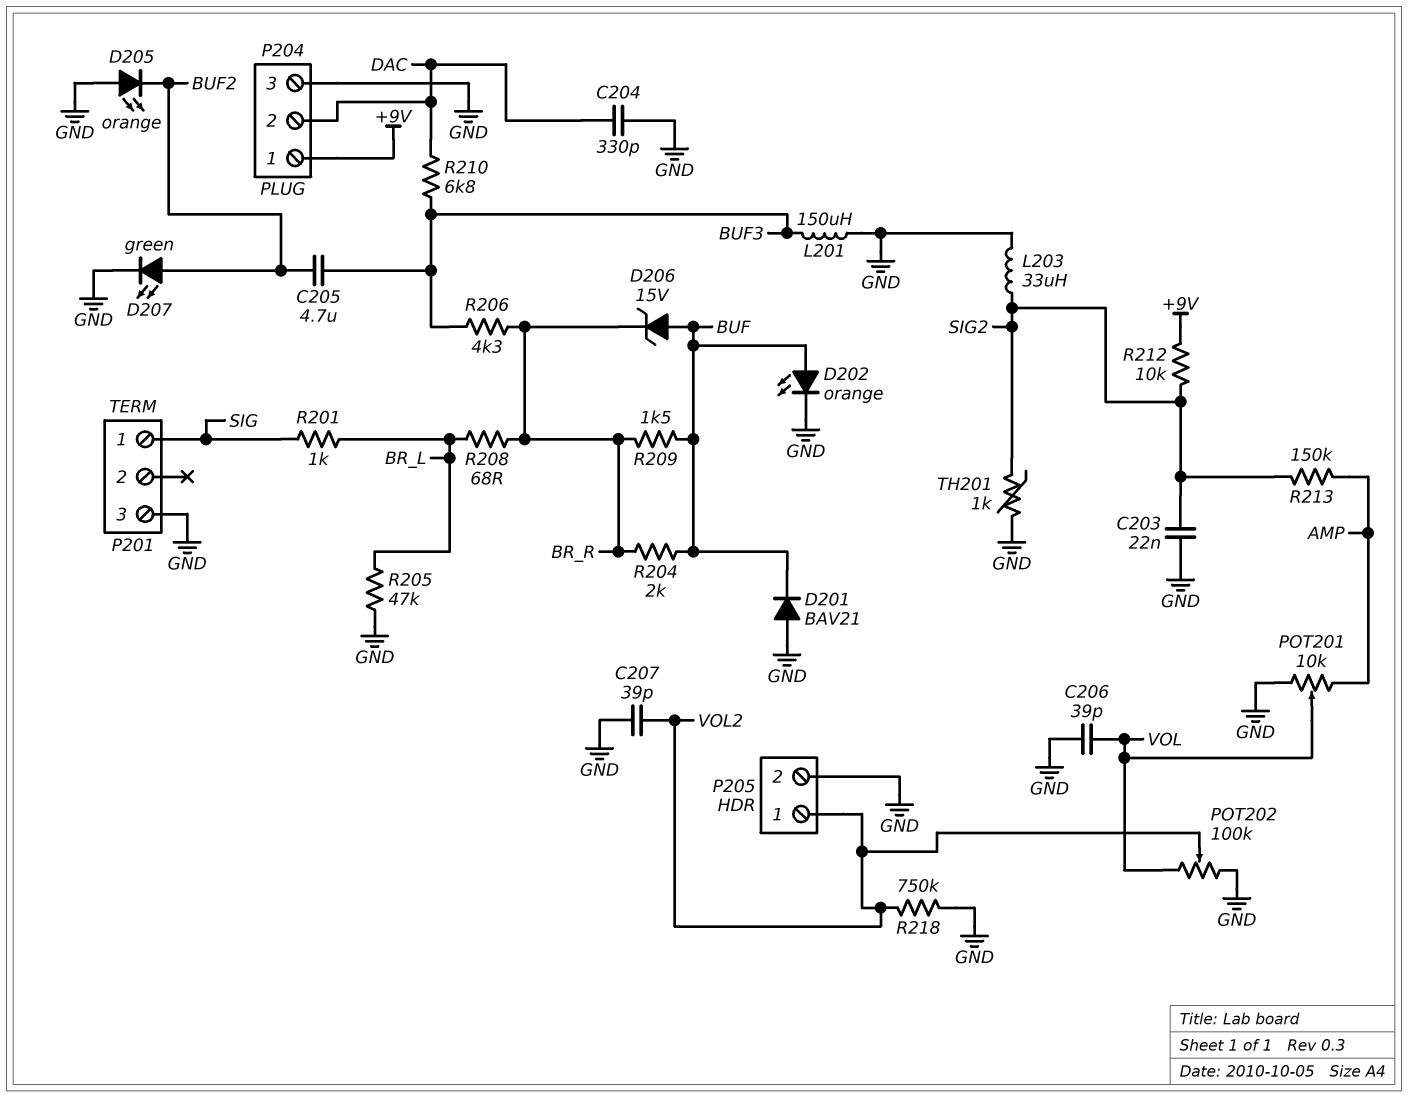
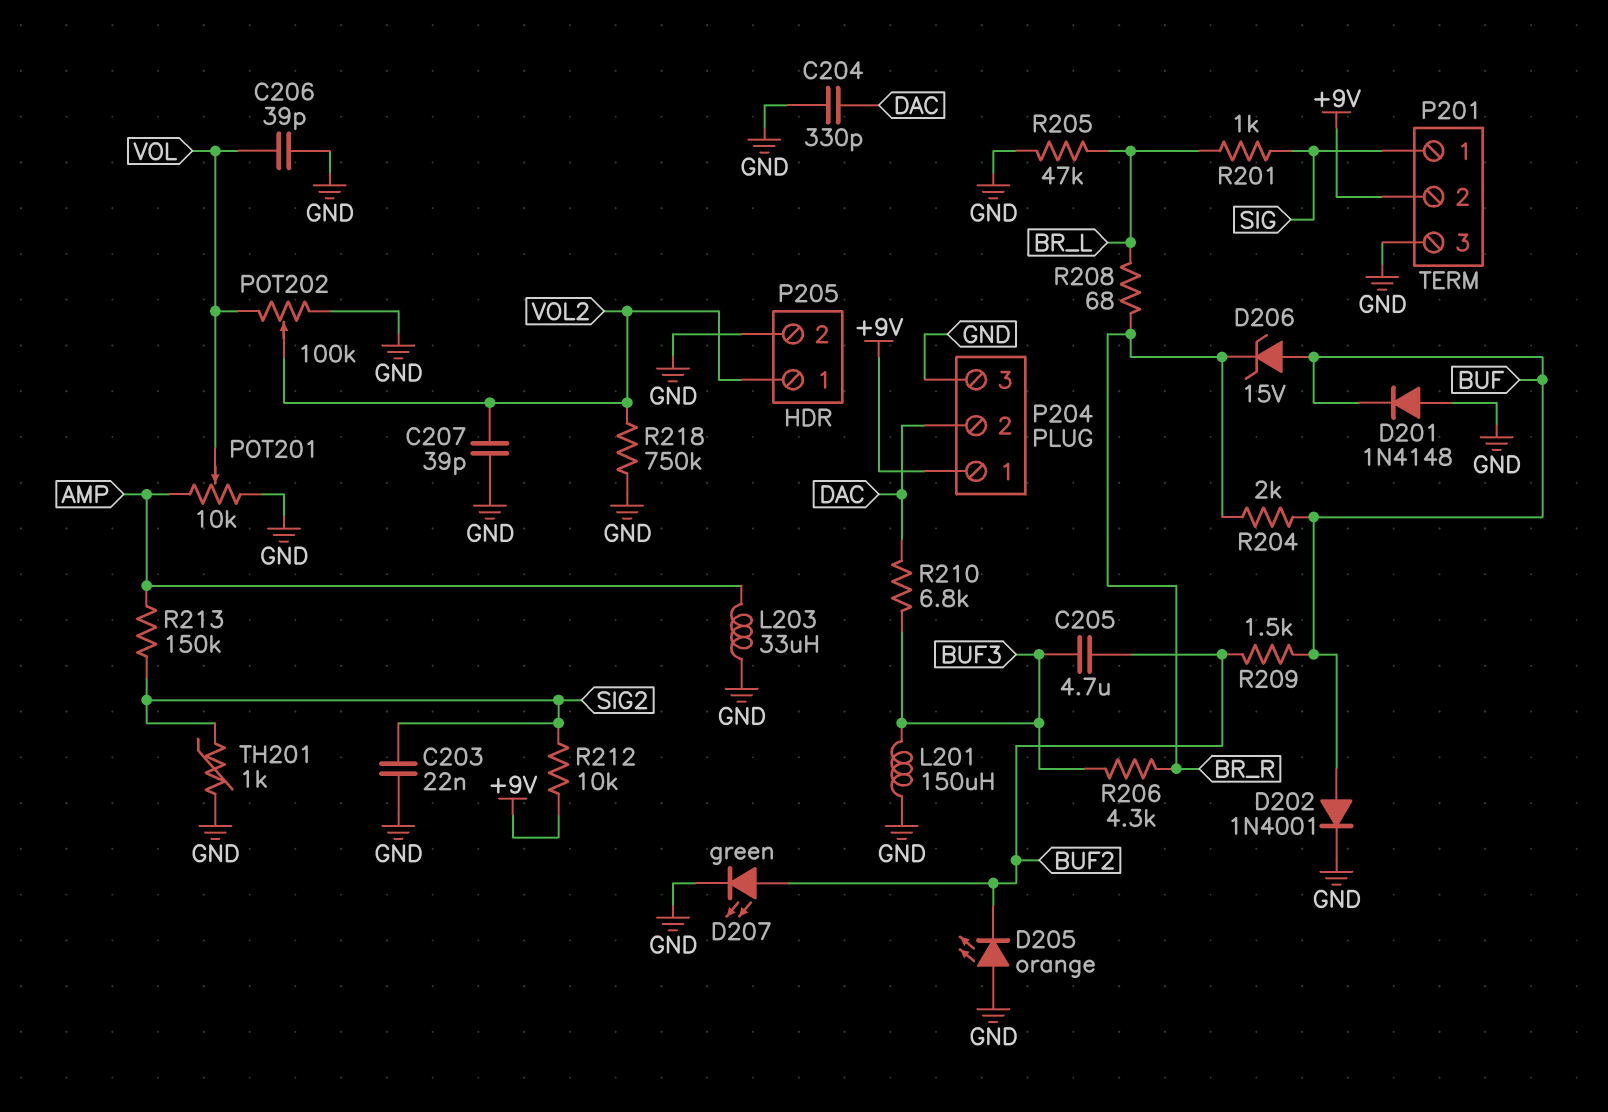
D201: diode BAV21 (A GND, K BUF) -> diode 1N4148 (A GND, K BUF)
D202: LED orange (A BUF, K GND) -> diode 1N4001 (A BUF, K GND)
L203: 33uH (GND, SIG2) -> 33uH (AMP, GND)
P201 pin 2: none -> +9V
R209: 1.5k (BR_R, BUF) -> 1.5k (BUF, BUF2)

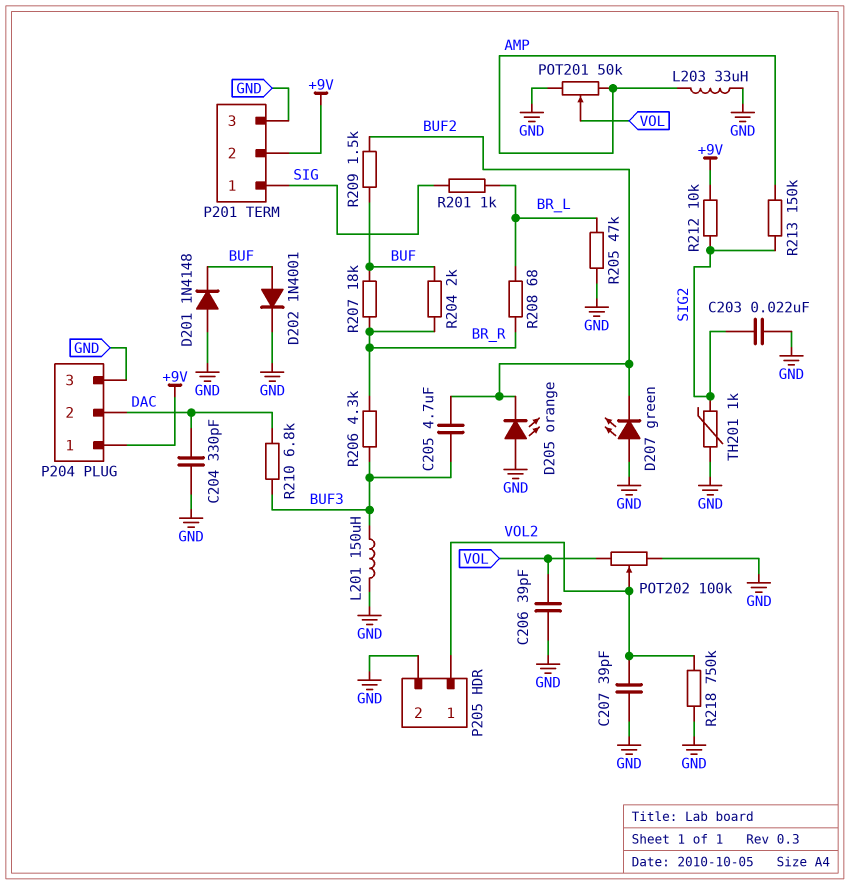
D206: zener 15V (A BUF, K BR_R) -> none
D207: LED green (A BUF2, K GND) -> LED green (A GND, K BUF2)
POT201: 10k (AMP, GND, wiper VOL) -> 50k (AMP, GND, wiper VOL)
R207: none -> 18k (BR_R, BUF)

